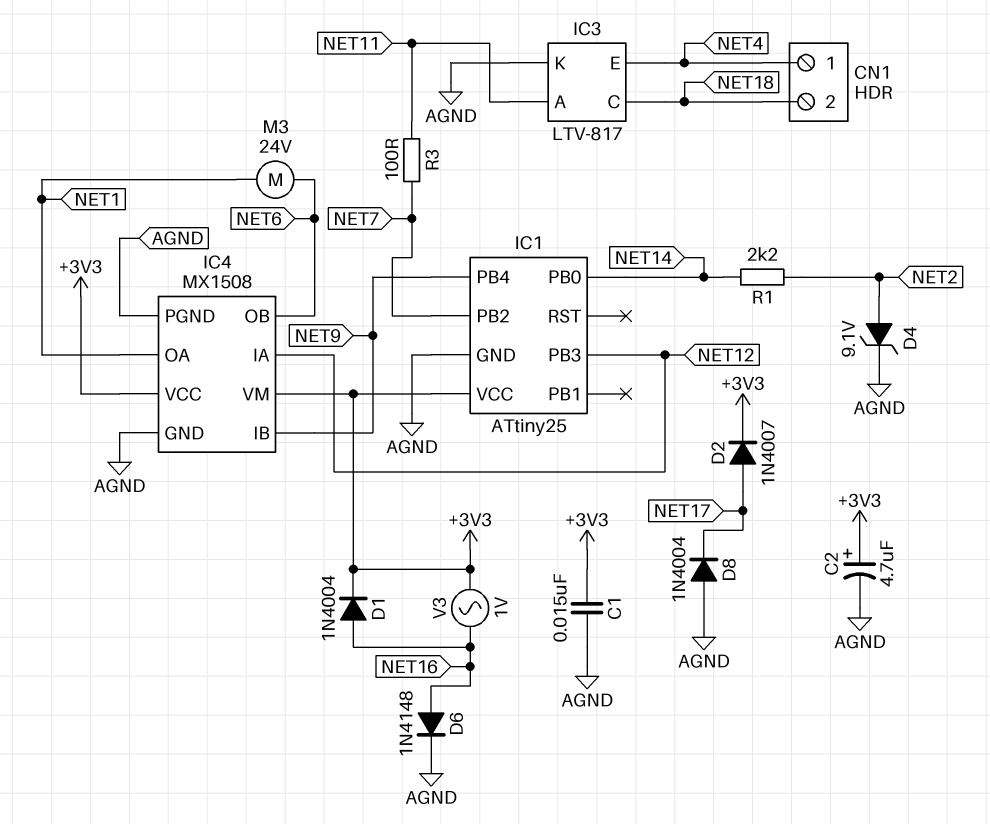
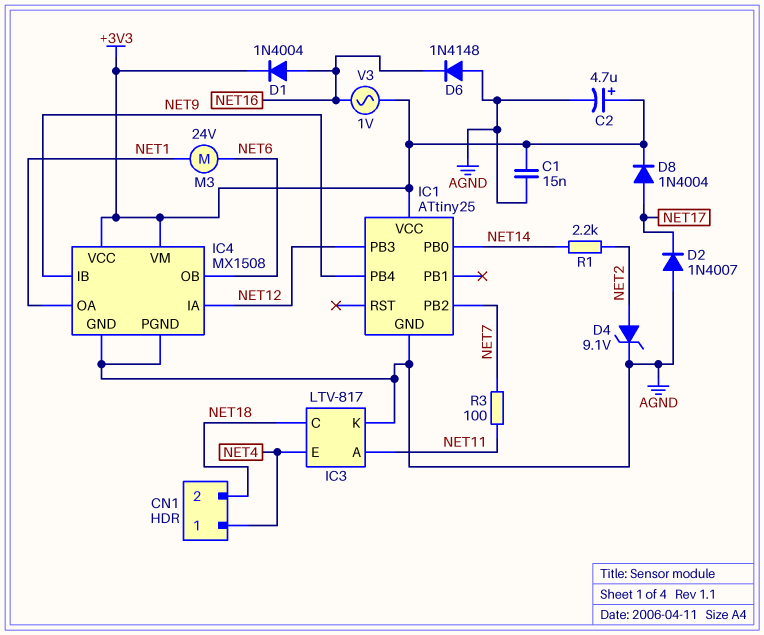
D2: diode 1N4007 (A NET17, K +3V3) -> diode 1N4007 (A AGND, K NET17)
D6: diode 1N4148 (A NET16, K AGND) -> diode 1N4148 (A AGND, K NET16)
D8: diode 1N4004 (A AGND, K NET17) -> diode 1N4004 (A NET17, K +3V3)

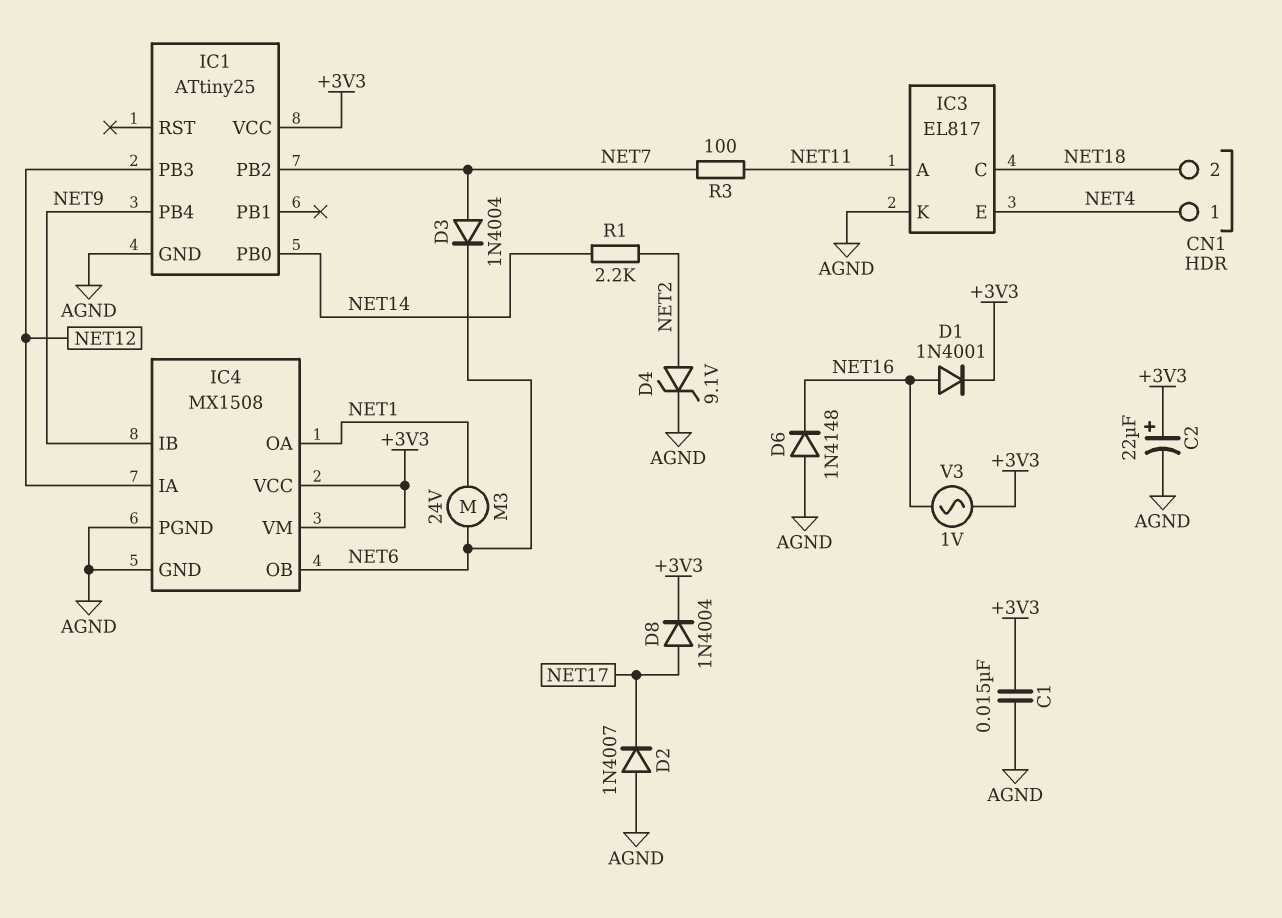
C2: 4.7uF (plus +3V3, minus AGND) -> 22uF (plus +3V3, minus AGND)
D1: diode 1N4004 (A NET16, K +3V3) -> diode 1N4001 (A NET16, K +3V3)
D3: none -> diode 1N4004 (A NET7, K NET6)
IC3: LTV-817 -> EL817

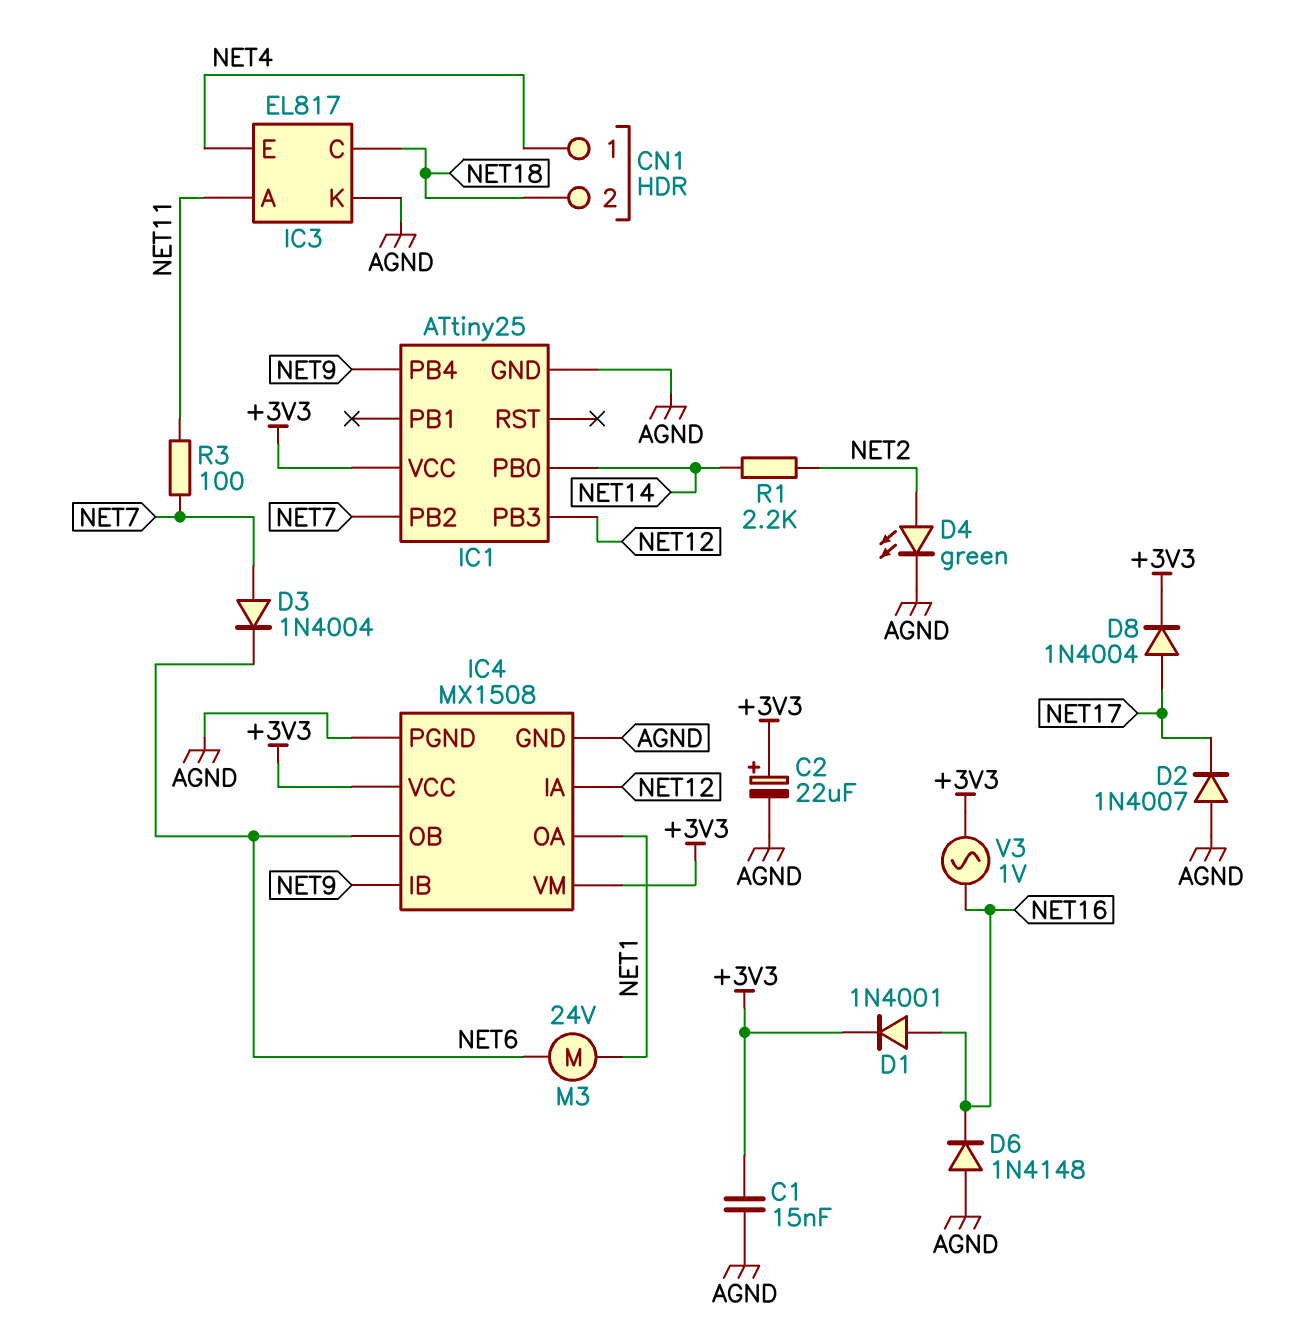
D4: zener 9.1V (A NET2, K AGND) -> LED green (A NET2, K AGND)

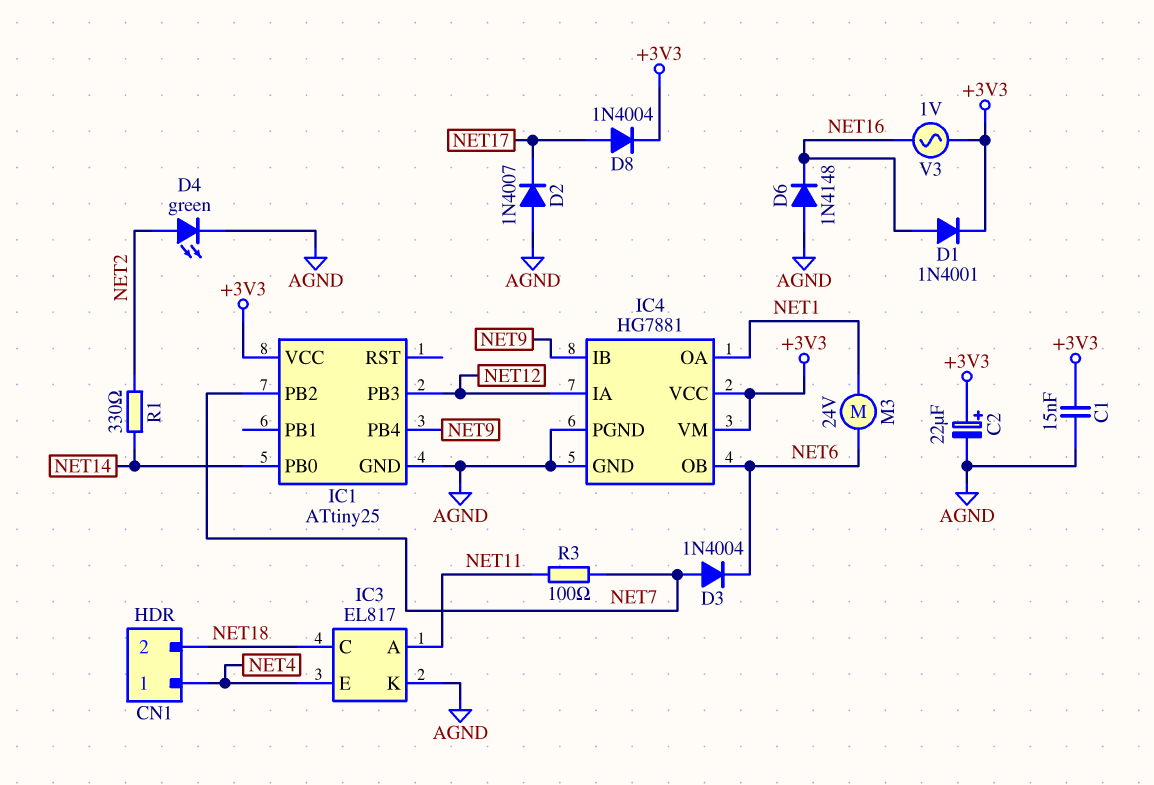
IC4: MX1508 -> HG7881
R1: 2.2k (NET2, NET14) -> 330 (NET2, NET14)

